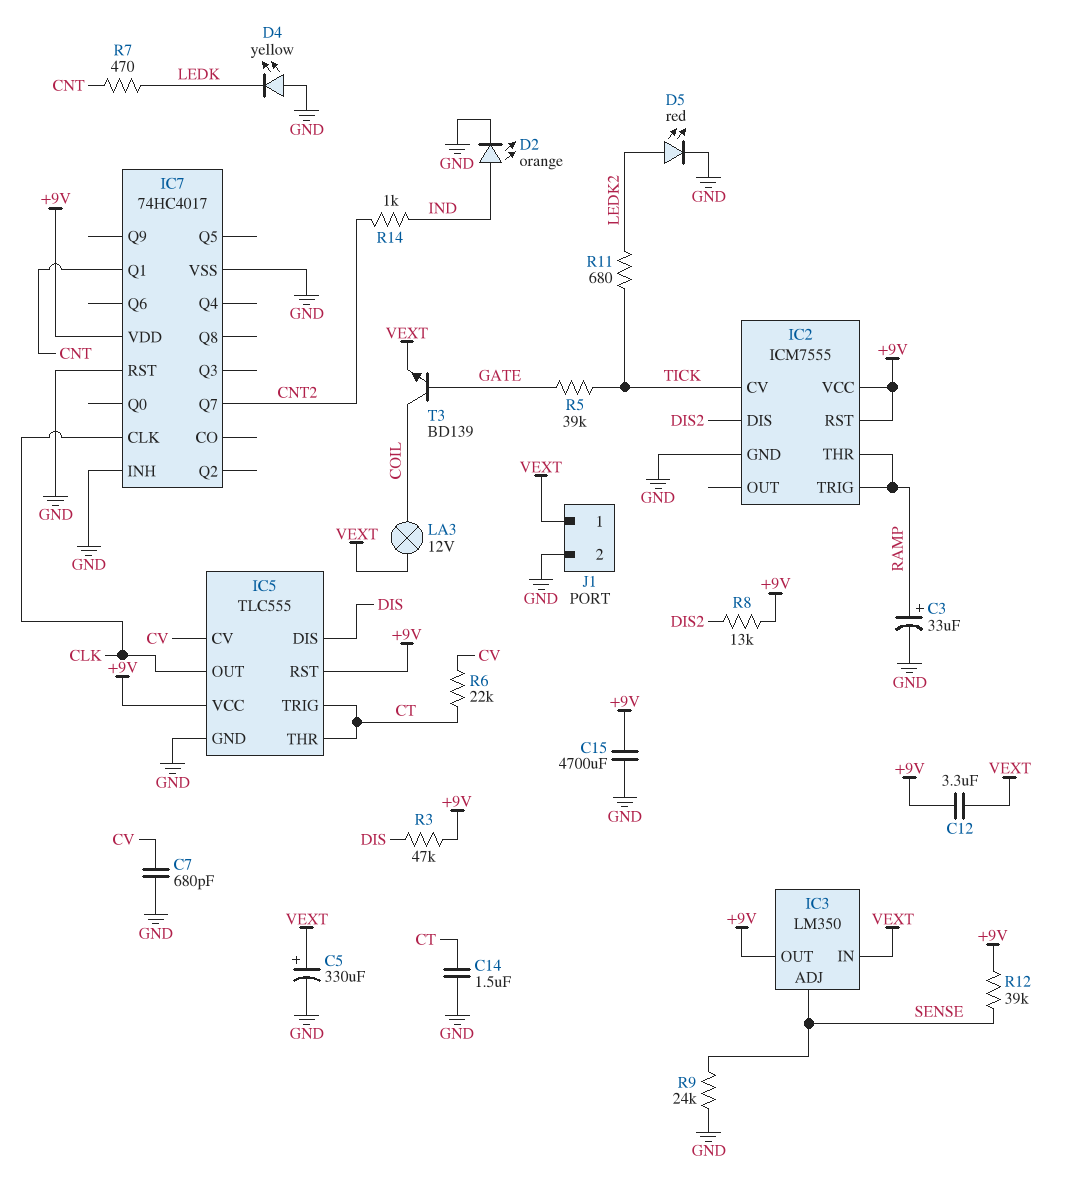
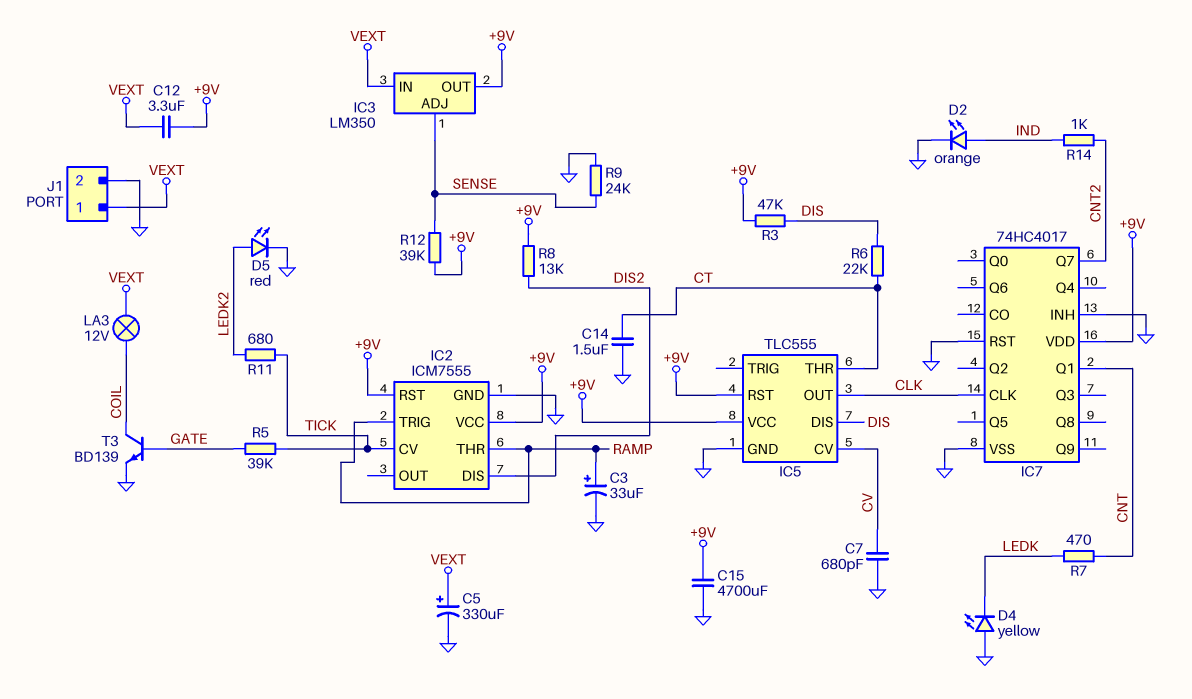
IC5 pin TRIG: CT -> none
R6: 22k (CT, CV) -> 22k (CT, DIS)
T3: NPN BD139 (B GATE, C COIL, E VEXT) -> NPN BD139 (B GATE, C COIL, E GND)

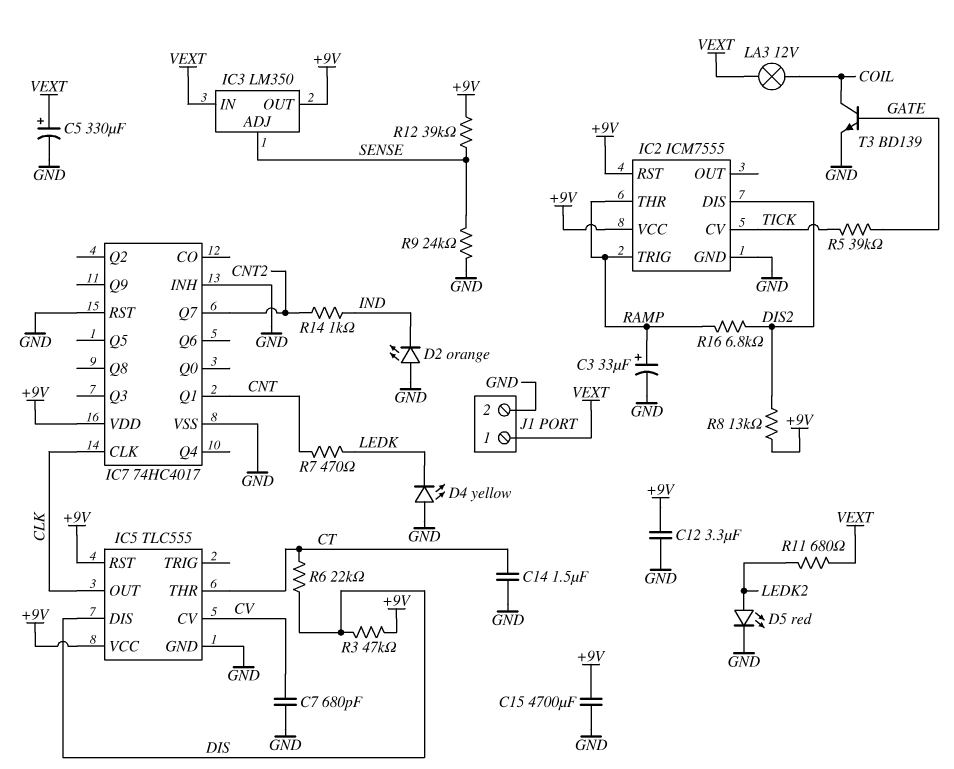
C12: 3.3uF (+9V, VEXT) -> 3.3uF (+9V, GND)
D2: LED orange (A IND, K GND) -> LED orange (A GND, K IND)
R11: 680 (LEDK2, TICK) -> 680 (LEDK2, VEXT)
R16: none -> 6.8k (DIS2, RAMP)

